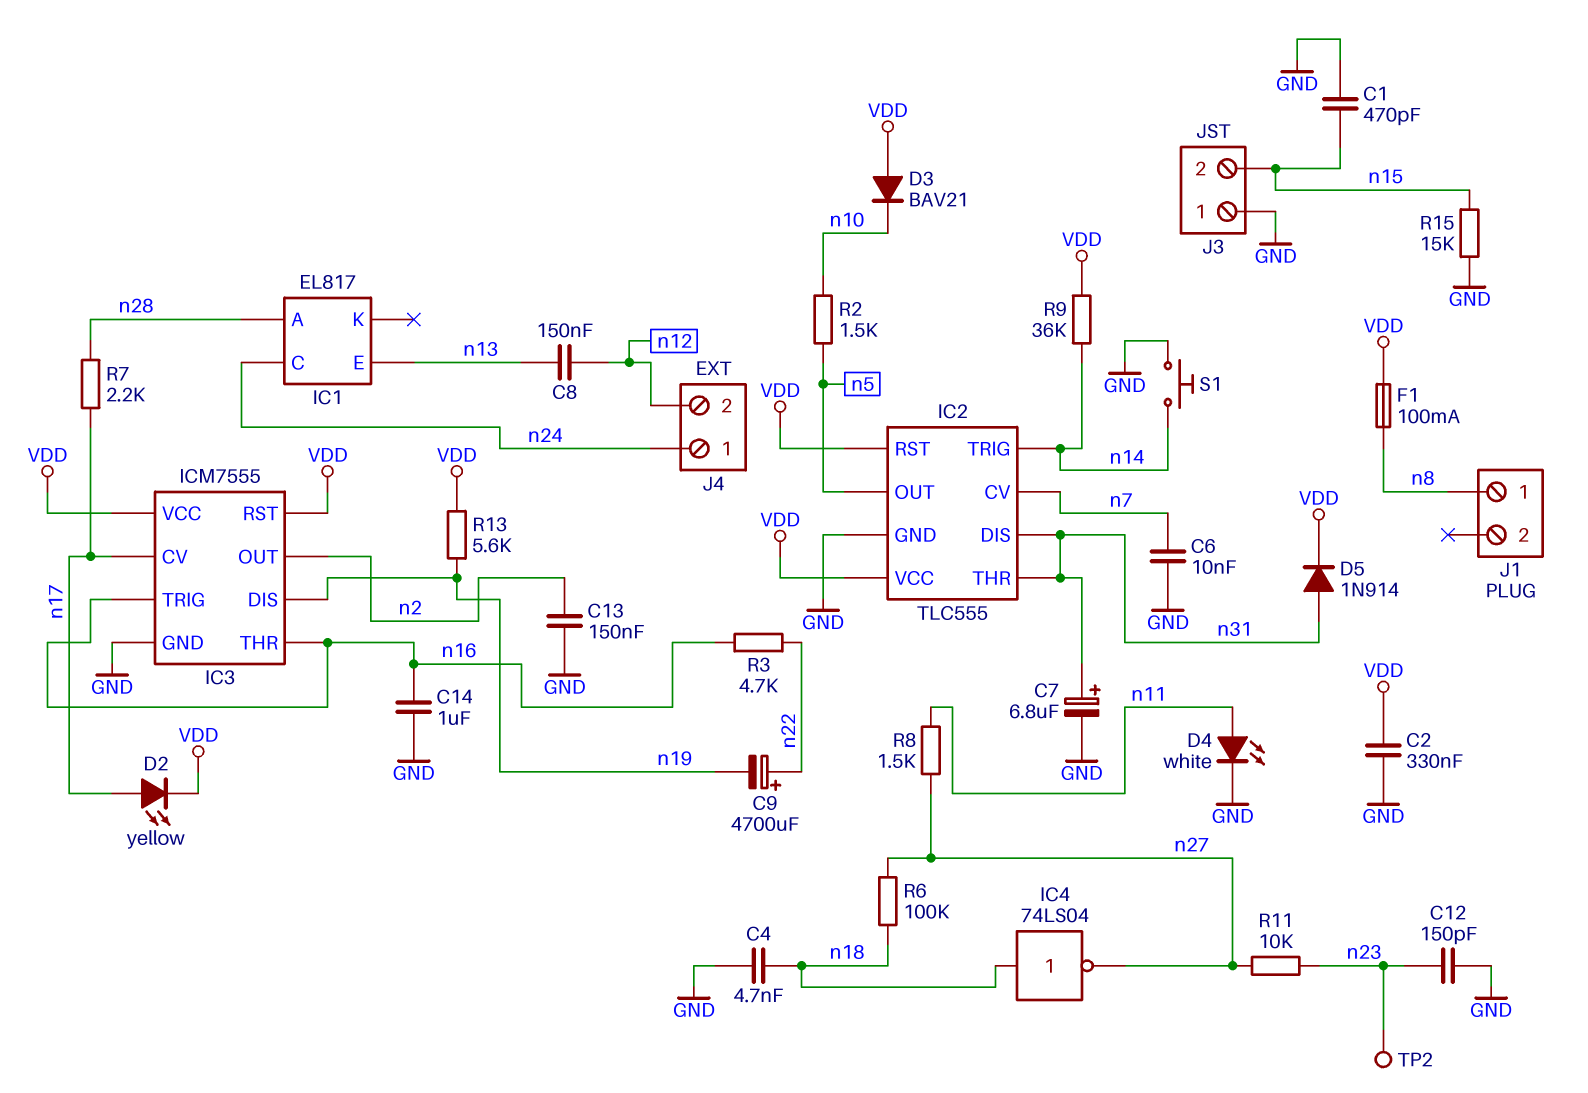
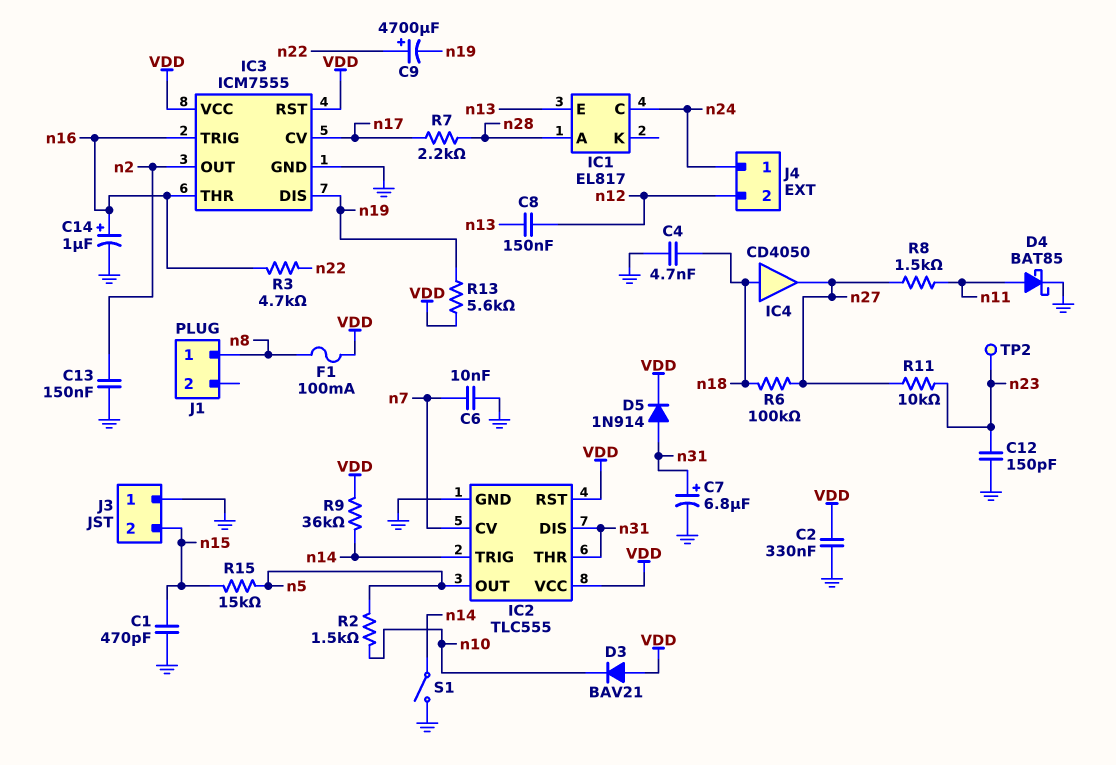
C14: 1uF (GND, n16) -> 1uF (plus n16, minus GND)
D2: LED yellow (A n17, K VDD) -> none
D4: LED white (A n11, K GND) -> schottky BAT85 (A n11, K GND)
IC4: NOT 74LS04 (in n18, out n27) -> buffer CD4050 (in n18, out n27)
R15: 15k (GND, n15) -> 15k (n5, n15)
S1: button (GND, n14) -> switch (GND, n14)

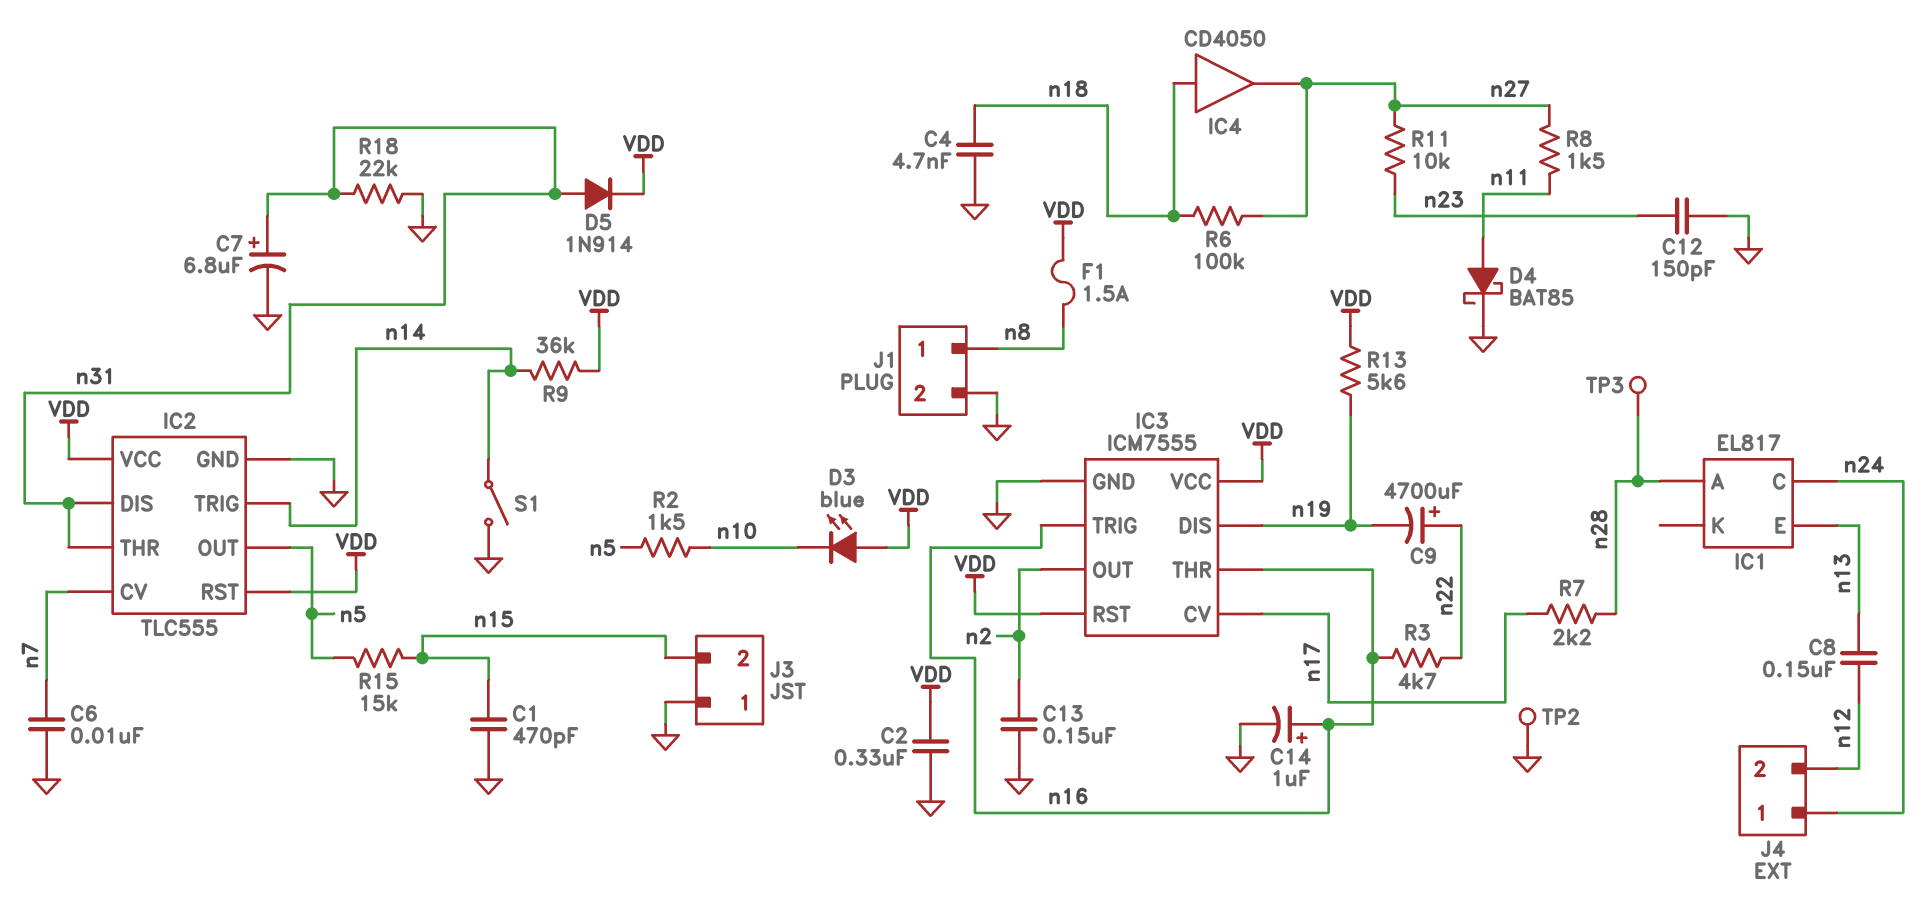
D3: diode BAV21 (A VDD, K n10) -> LED blue (A VDD, K n10)
F1: 100mA (VDD, n8) -> 1.5A (VDD, n8)
J1 pin 2: none -> GND
R18: none -> 22k (GND, n31)
TP2: test point (n23) -> test point (GND)
TP3: none -> test point (n28)

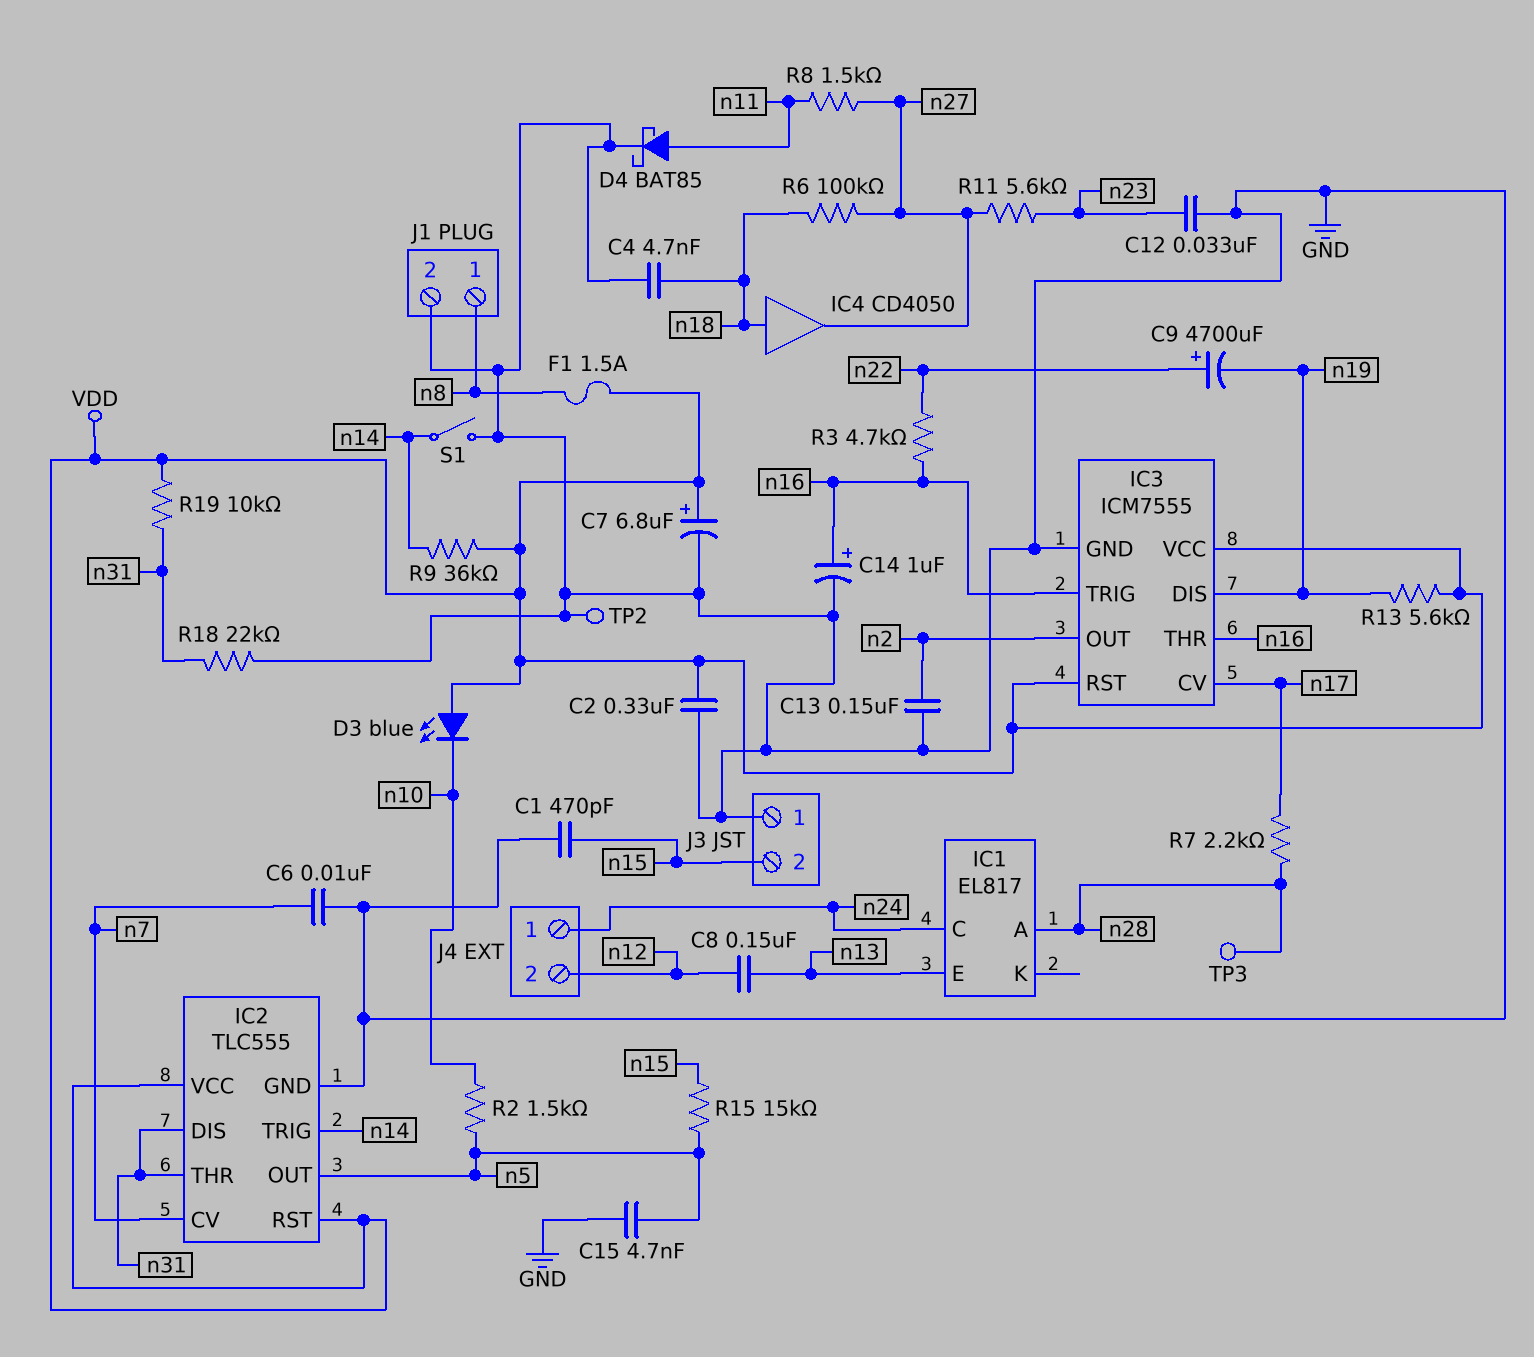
C7: 6.8uF (plus n31, minus GND) -> 6.8uF (plus VDD, minus GND)
C12: 150pF (GND, n23) -> 33nF (GND, n23)
C15: none -> 4.7nF (GND, n5)
D5: diode 1N914 (A n31, K VDD) -> none
R11: 10k (n23, n27) -> 5.6k (n23, n27)
R19: none -> 10k (VDD, n31)

